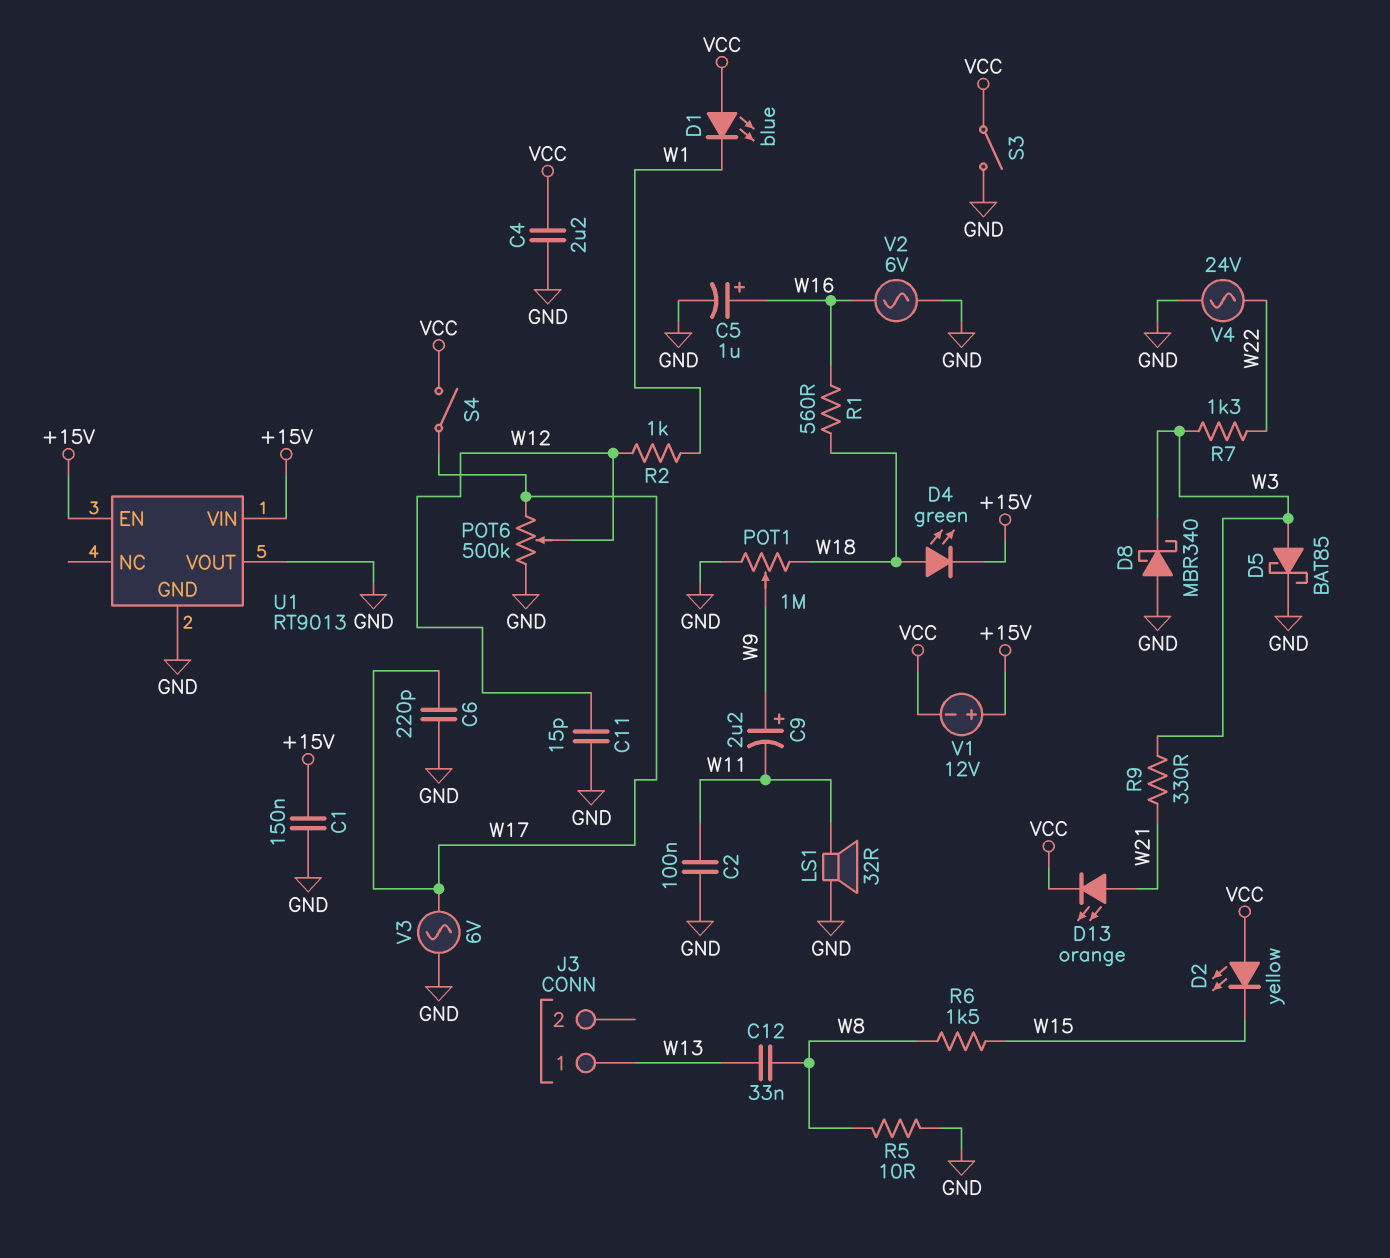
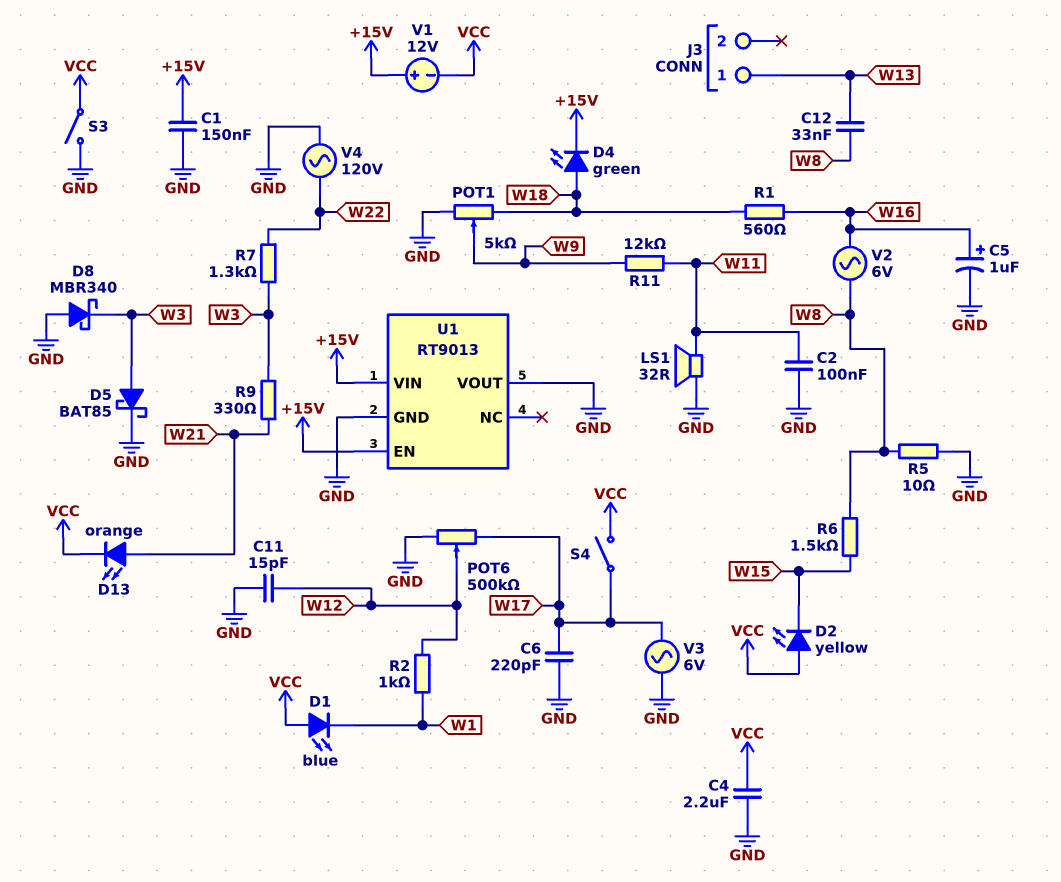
C9: 2.2uF (plus W9, minus W11) -> none
POT1: 1M (GND, W18, wiper W9) -> 5k (GND, W18, wiper W9)
R11: none -> 12k (W9, W11)
V2: AC 6V (GND, W16) -> AC 6V (W8, W16)
V4: AC 24V (GND, W22) -> AC 120V (GND, W22)

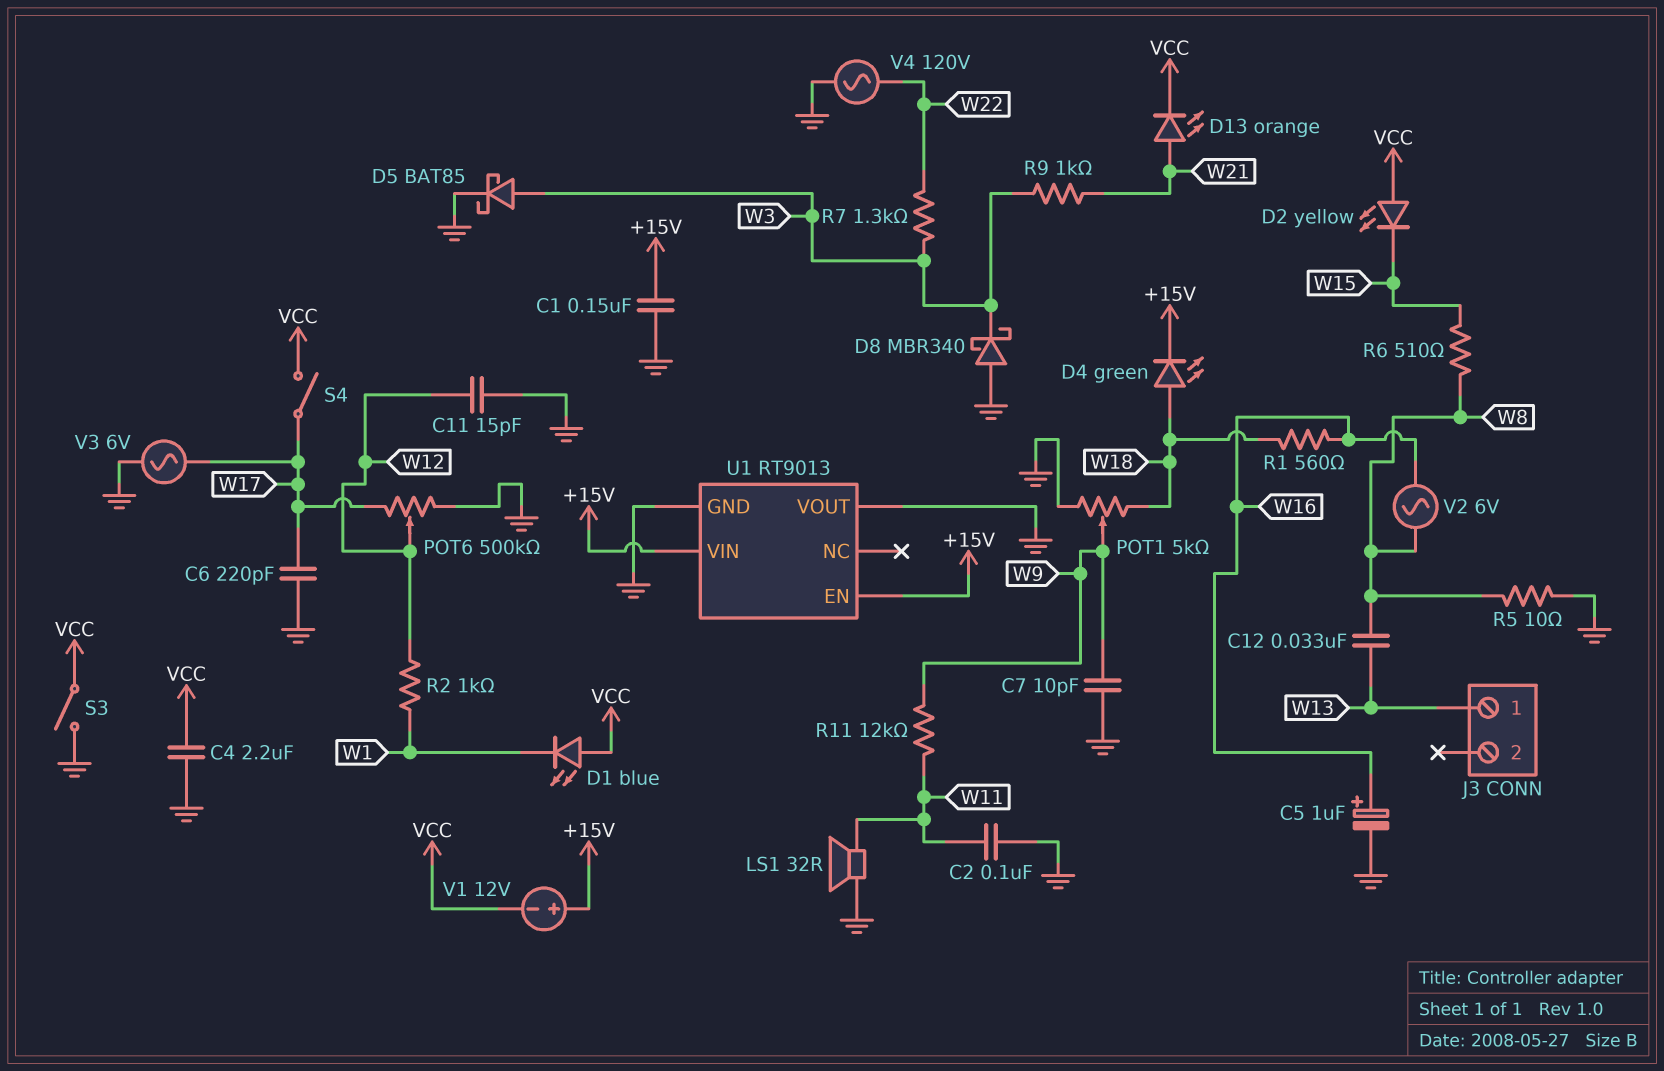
C7: none -> 10pF (GND, W9)
R6: 1.5k (W8, W15) -> 510 (W8, W15)
R9: 330 (W3, W21) -> 1k (W3, W21)

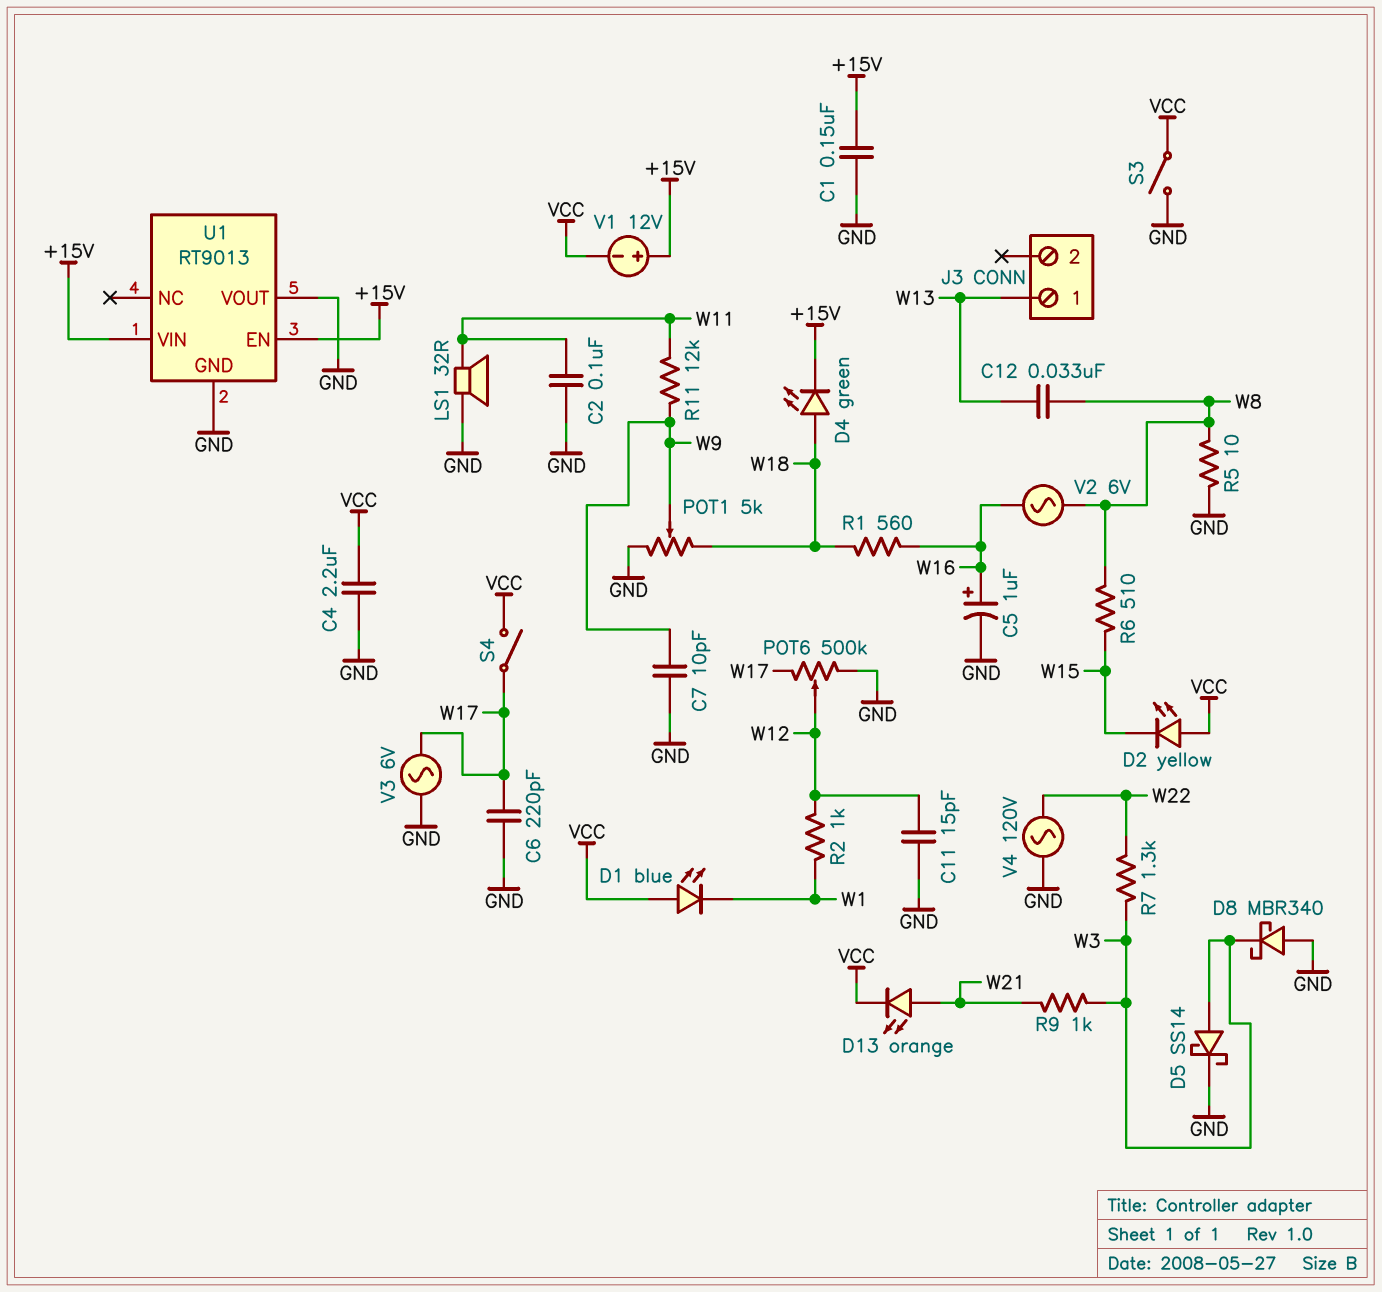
D5: schottky BAT85 (A W3, K GND) -> schottky SS14 (A W3, K GND)

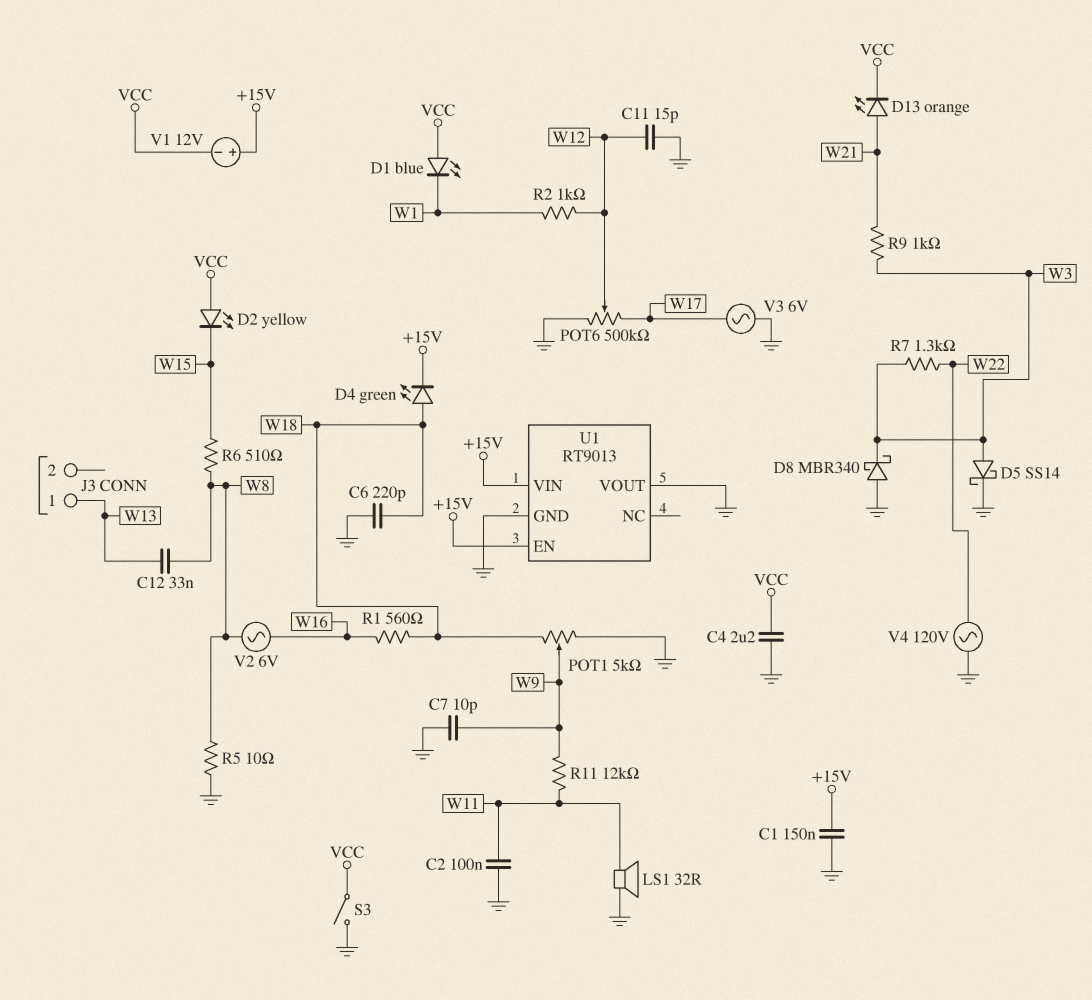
C5: 1uF (plus W16, minus GND) -> none
C6: 220pF (GND, W17) -> 220pF (GND, W18)
S4: switch (VCC, W17) -> none

